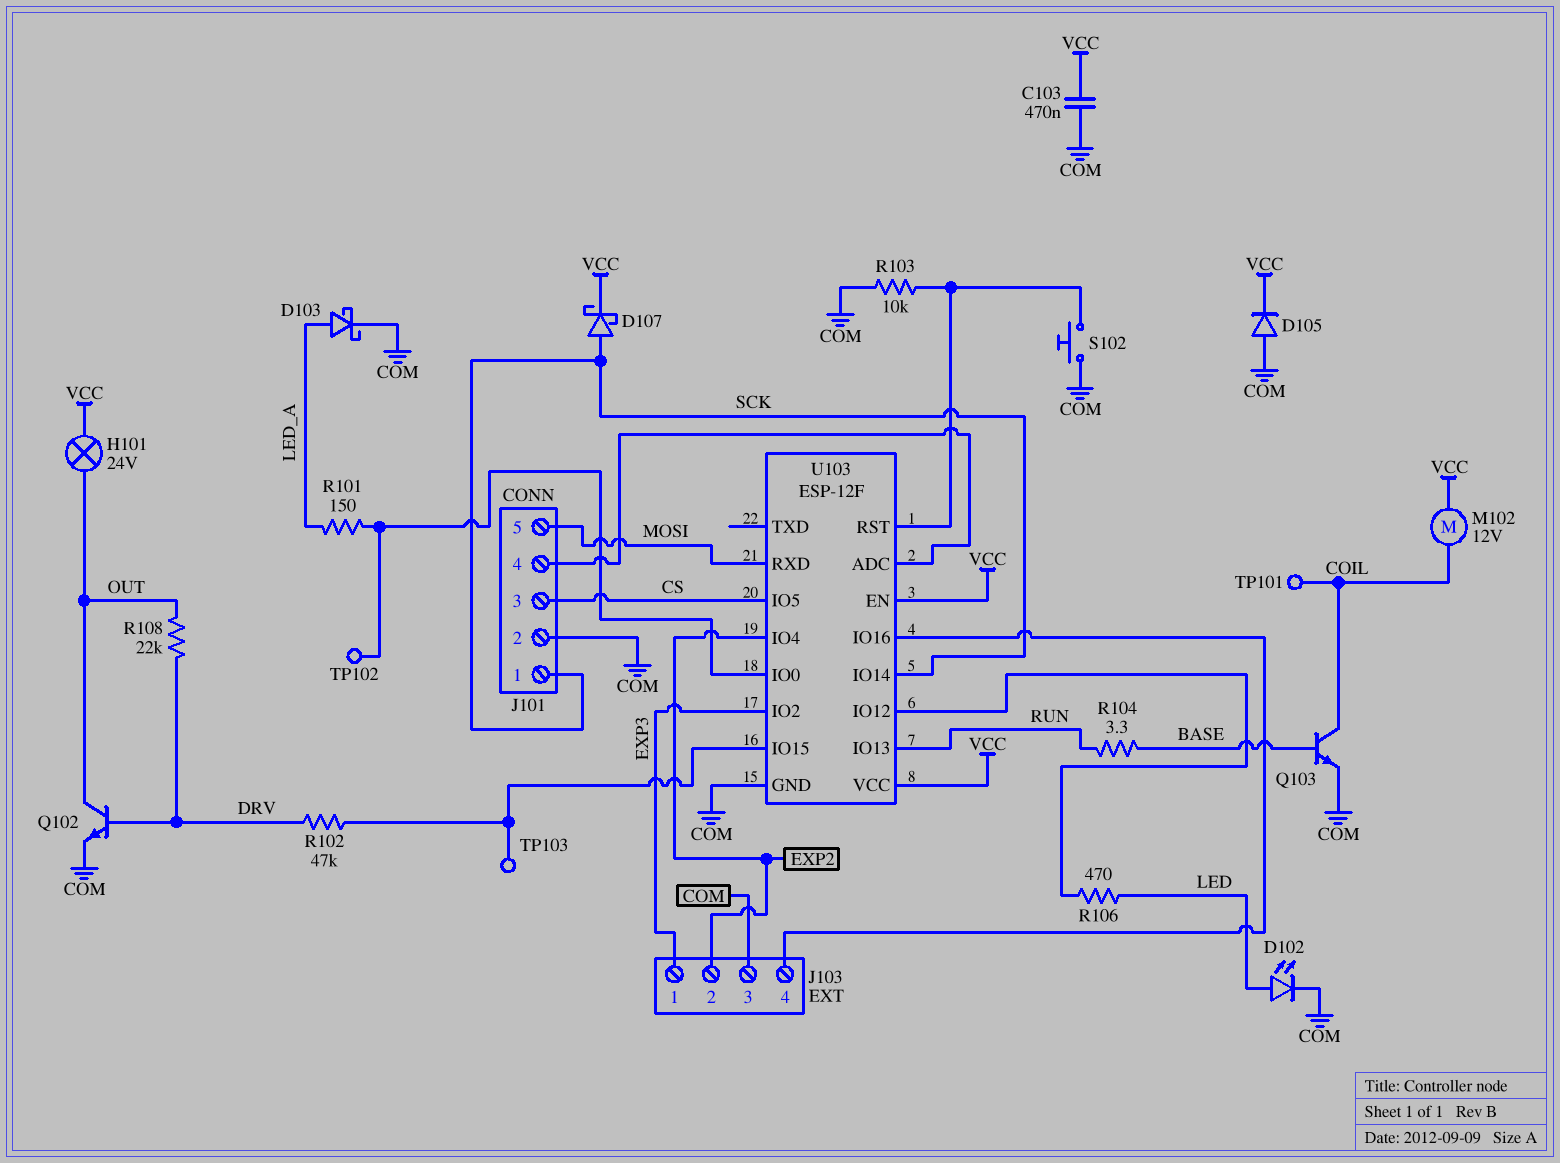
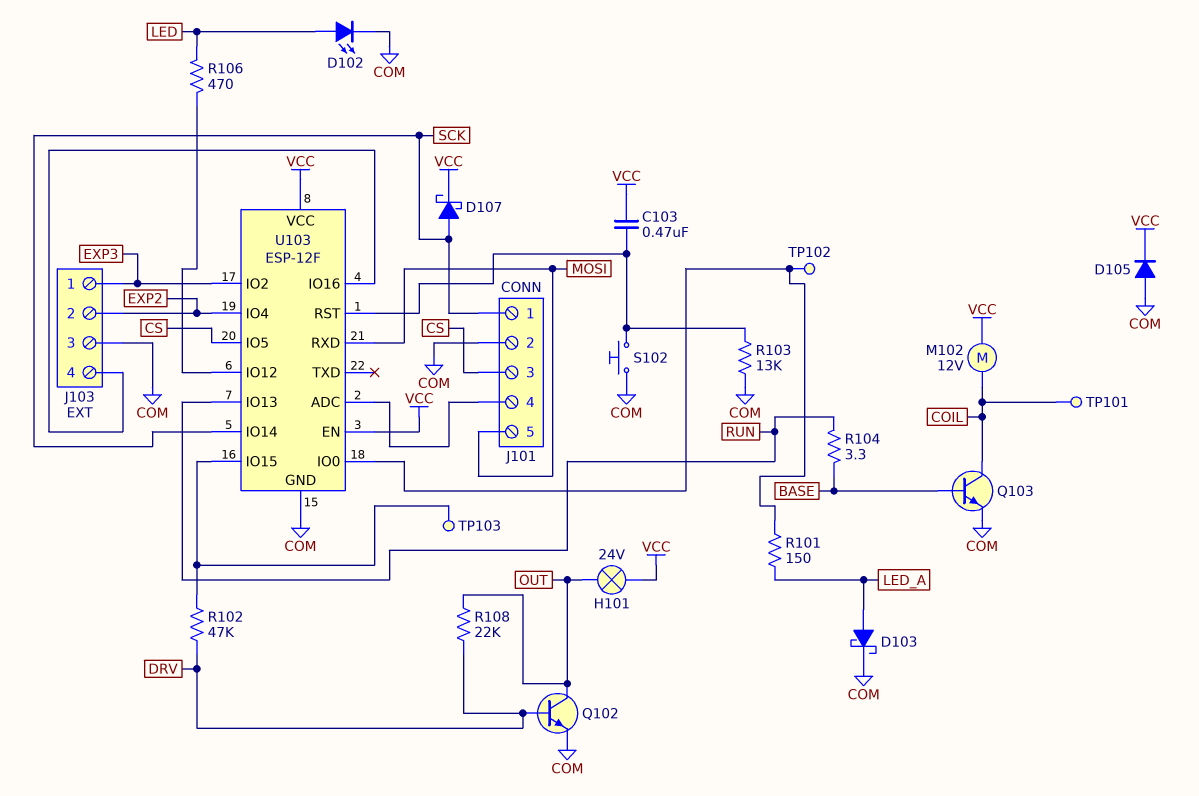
C103: 470nF (COM, VCC) -> 470nF (U103/RST, VCC)
R103: 10k (COM, U103/RST) -> 13k (COM, U103/RST)

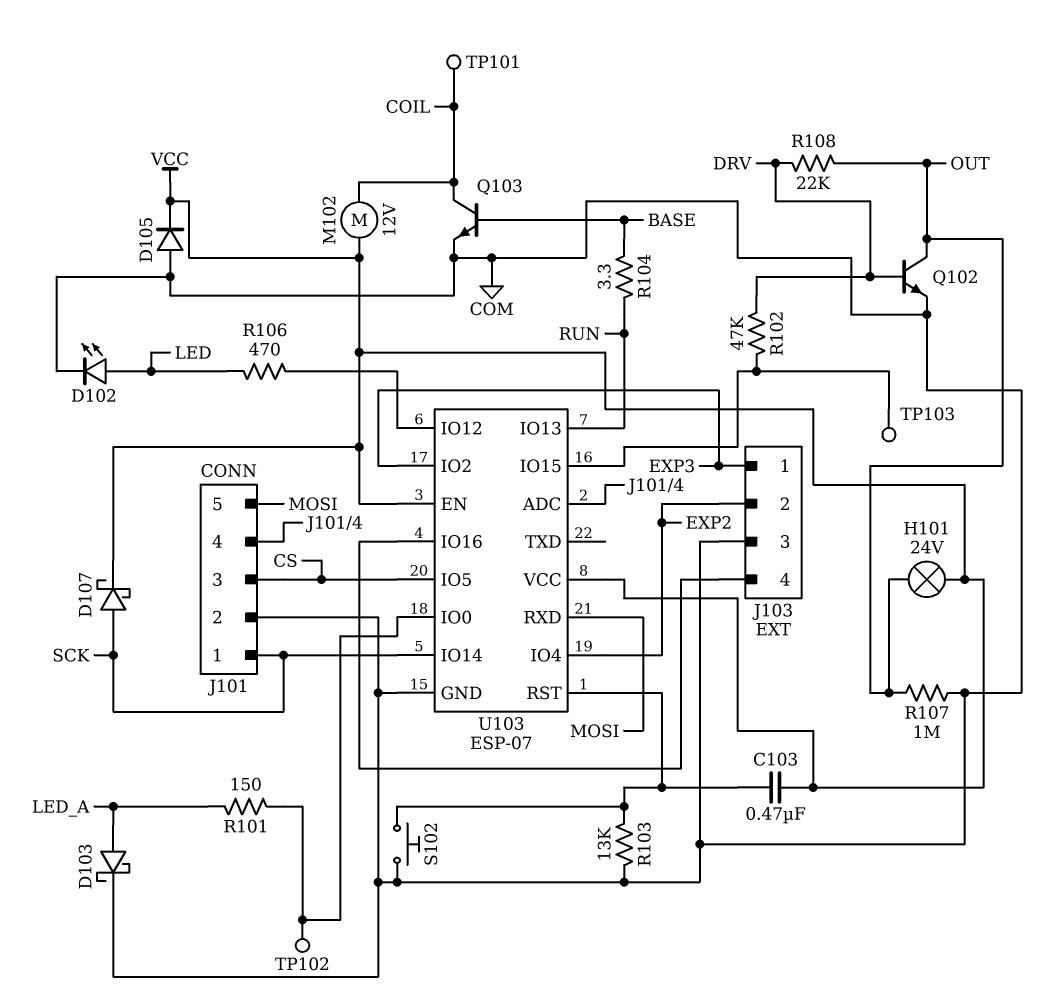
R107: none -> 1M (COM, OUT)
U103: ESP-12F -> ESP-07

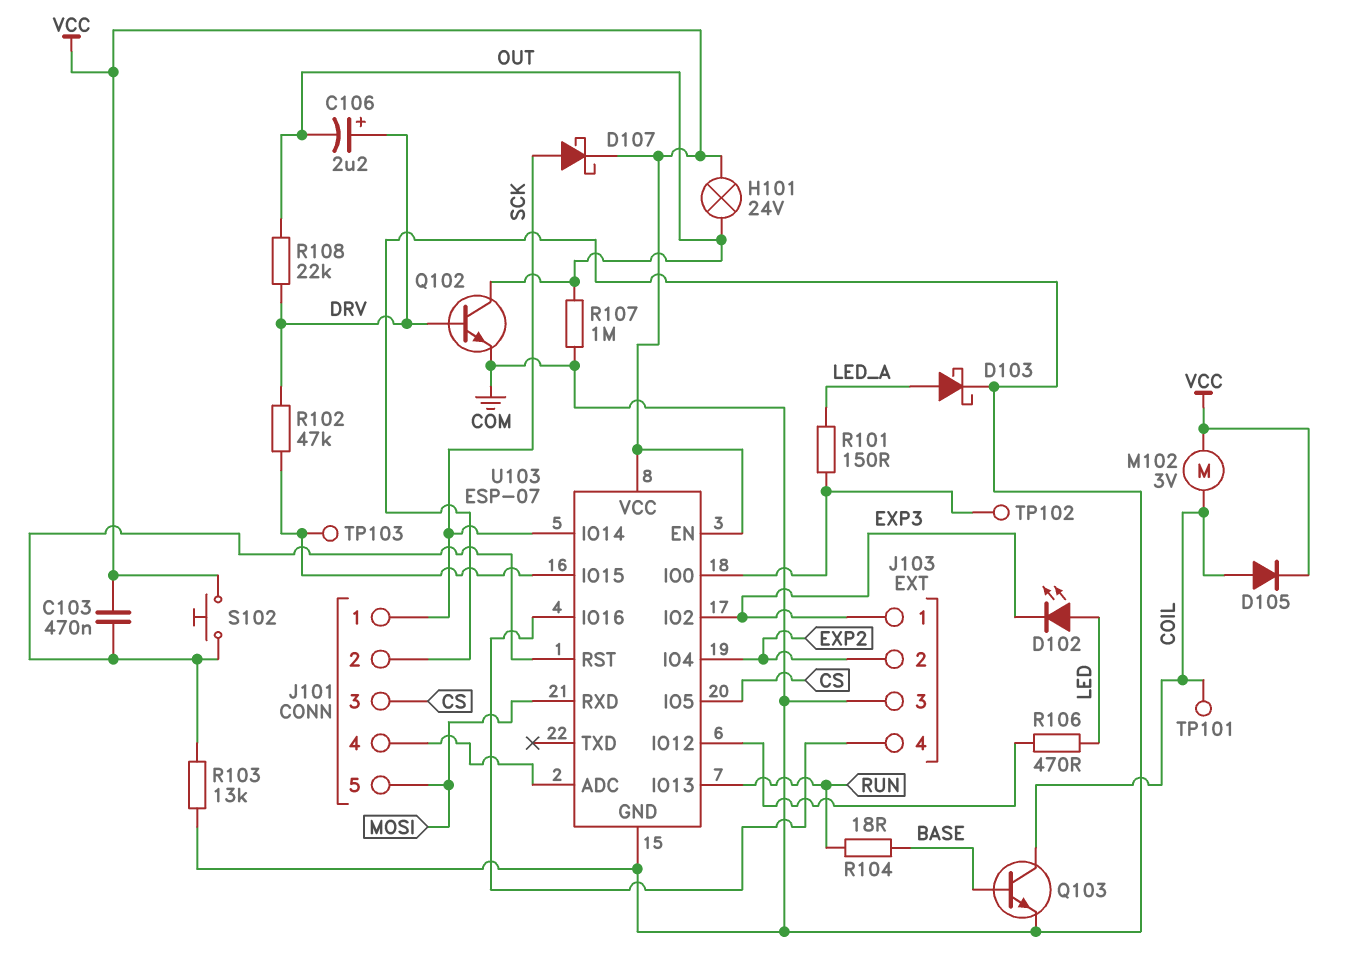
C106: none -> 2.2uF (plus DRV, minus OUT)
D102: LED (A LED, K COM) -> LED (A LED, K EXP3)
D105: diode (A COM, K VCC) -> diode (A COIL, K VCC)
M102: motor 12V (COIL, VCC) -> motor 3V (COIL, VCC)
R104: 3.3 (BASE, RUN) -> 18 (BASE, RUN)
S102: button (COM, U103/RST) -> button (U103/RST, VCC)

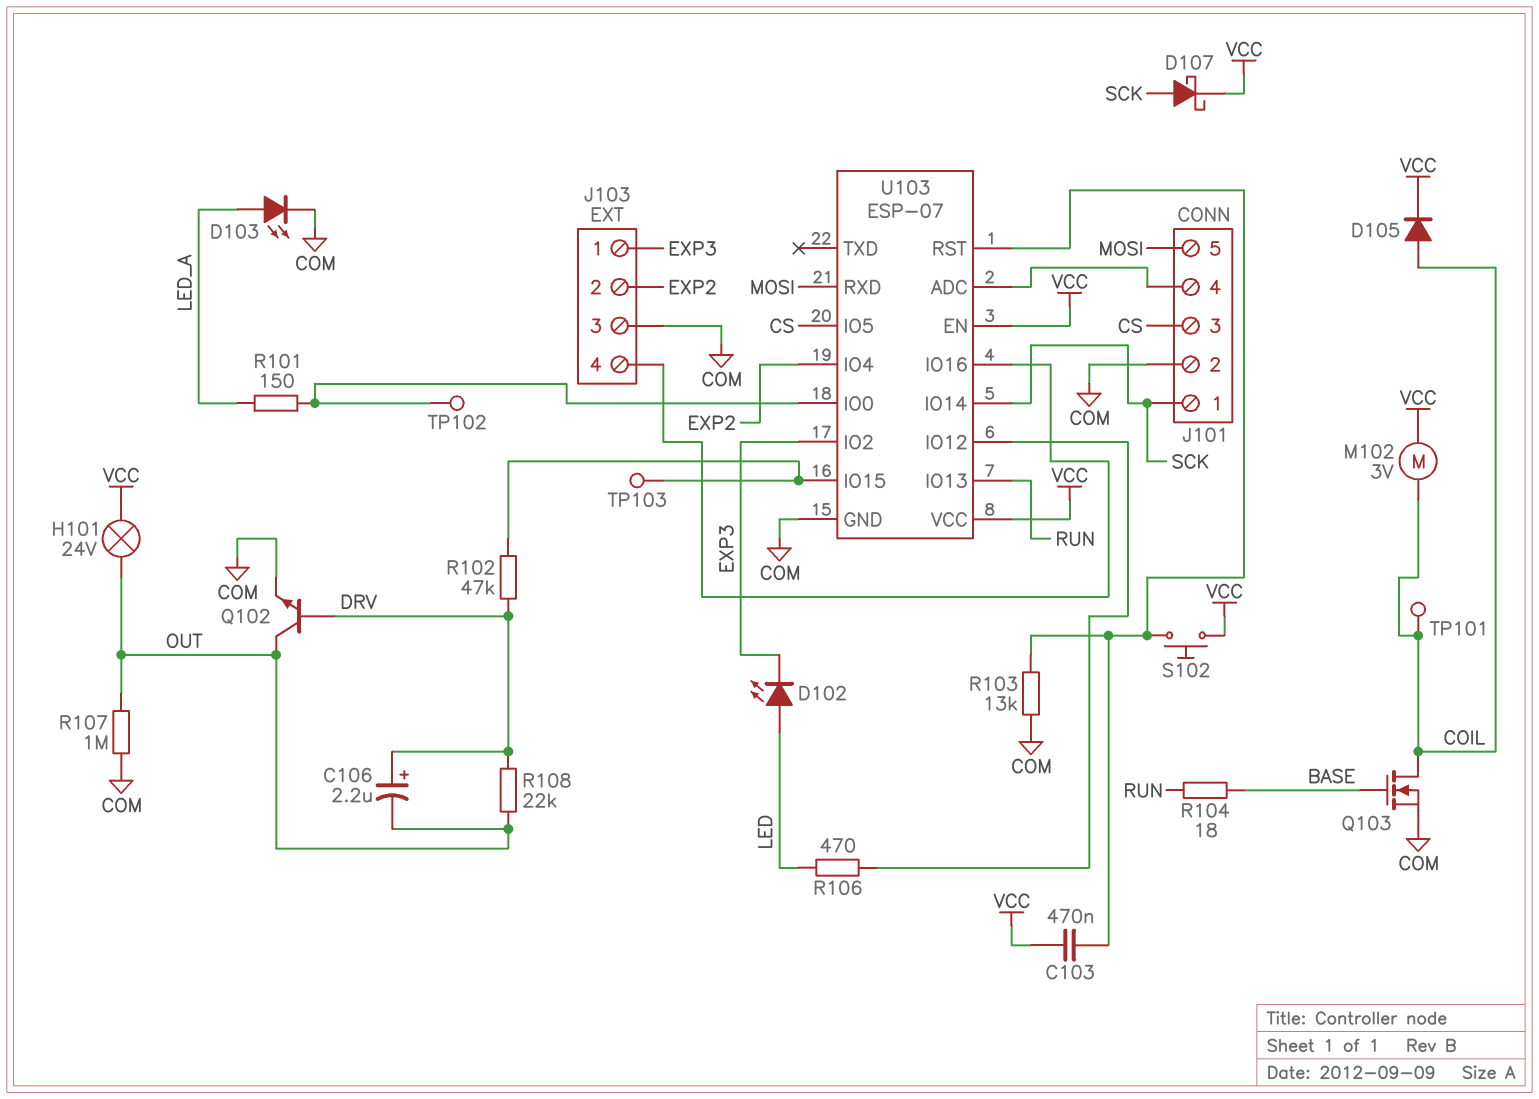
D103: schottky (A LED_A, K COM) -> LED (A LED_A, K COM)
Q103: NPN (B BASE, C COIL, E COM) -> NMOS (G BASE, D COIL, S COM)

